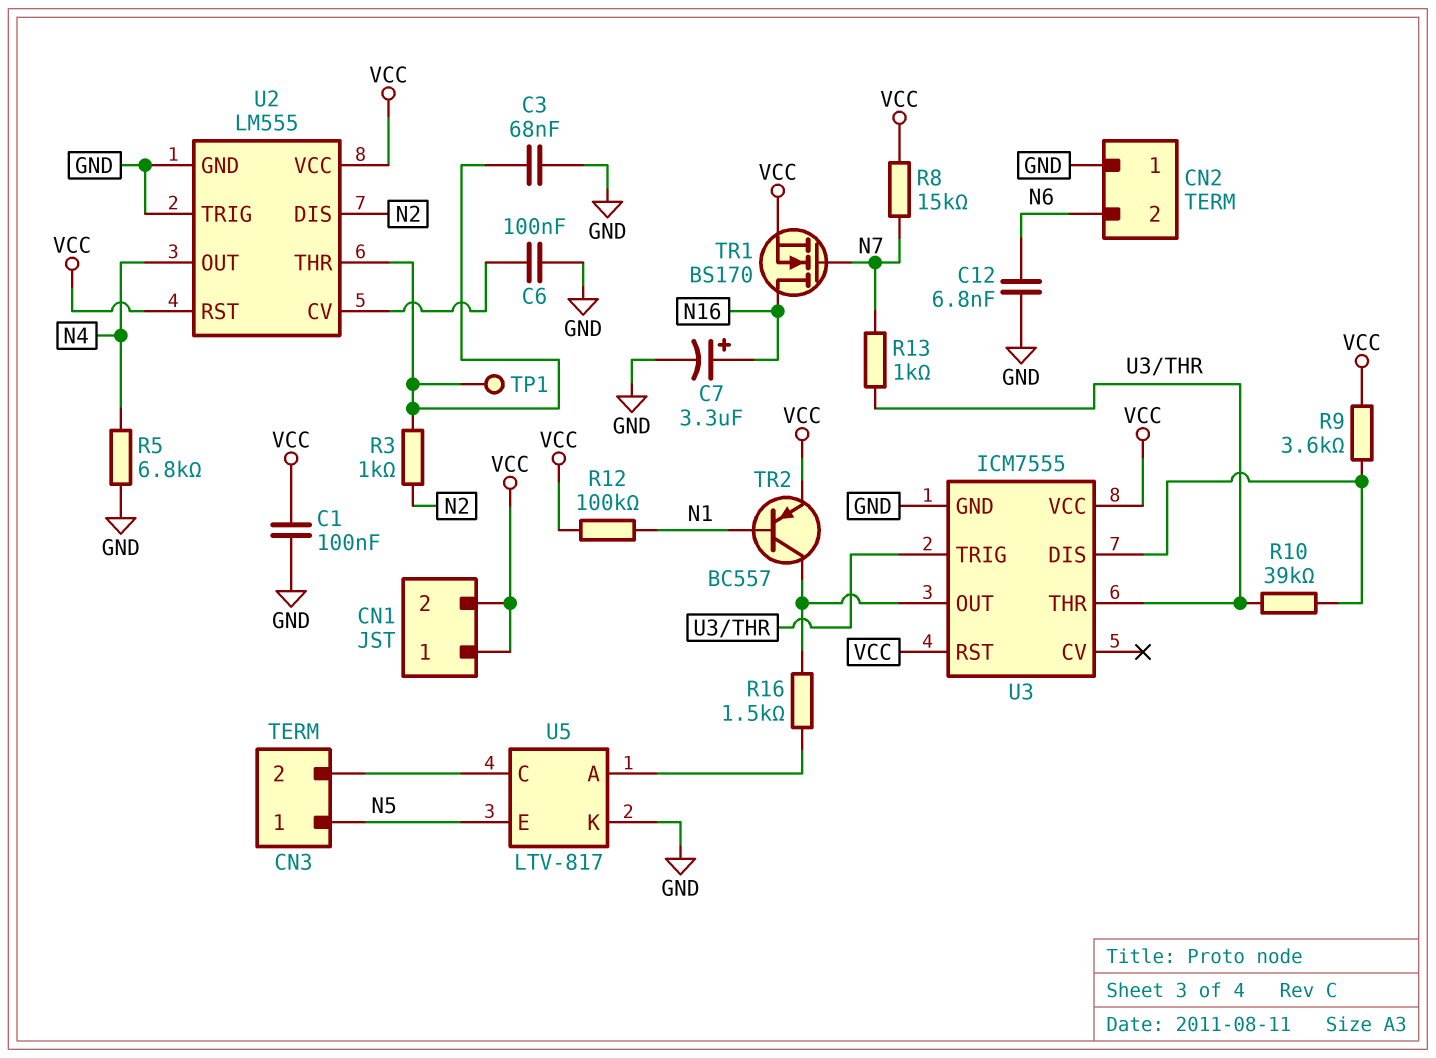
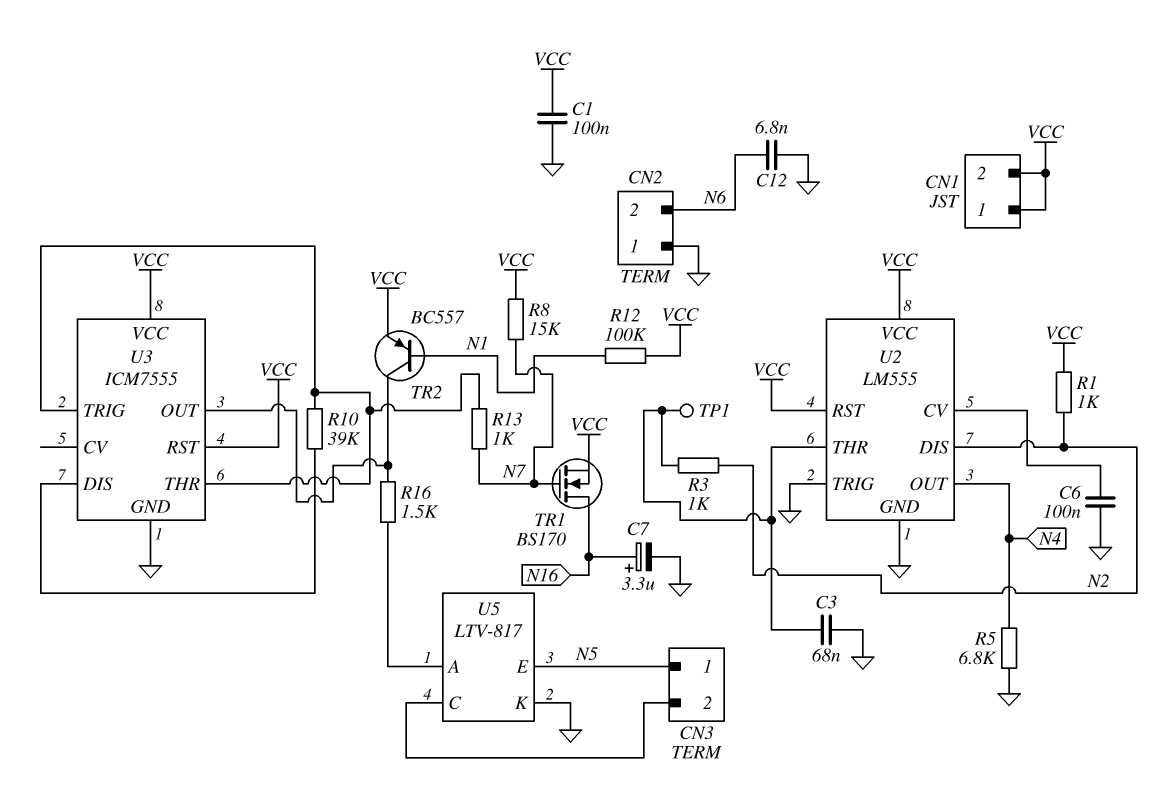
R1: none -> 1k (N2, VCC)
R9: 3.6k (U3/DIS, VCC) -> none

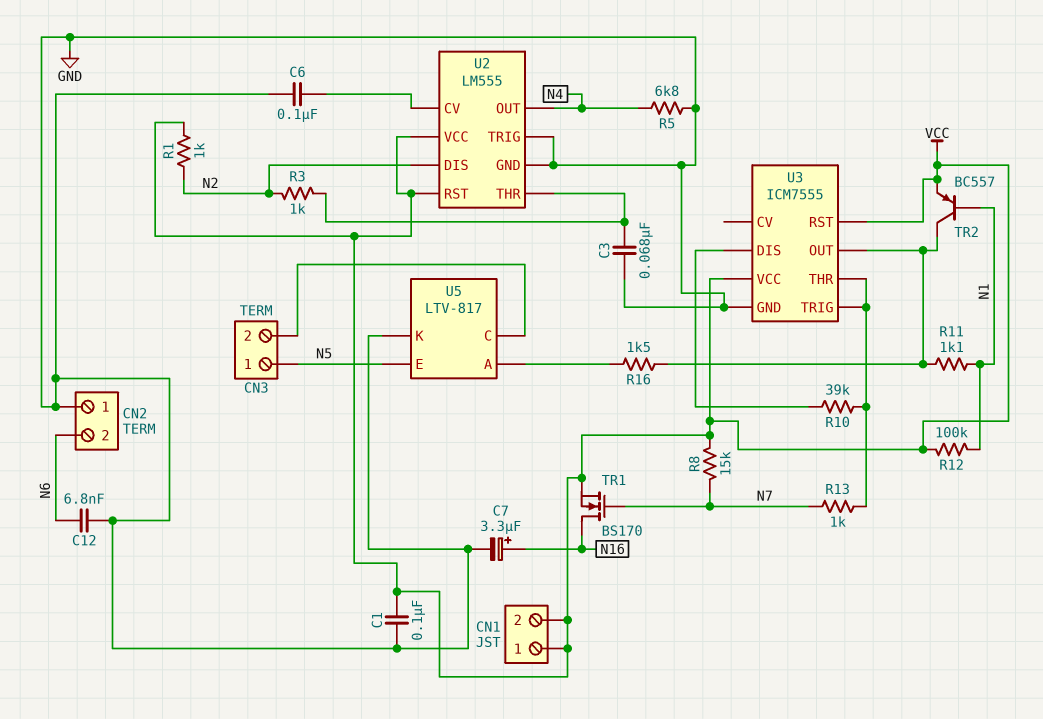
R11: none -> 1.1k (N1, U3/OUT)
TP1: test point (U2/THR) -> none

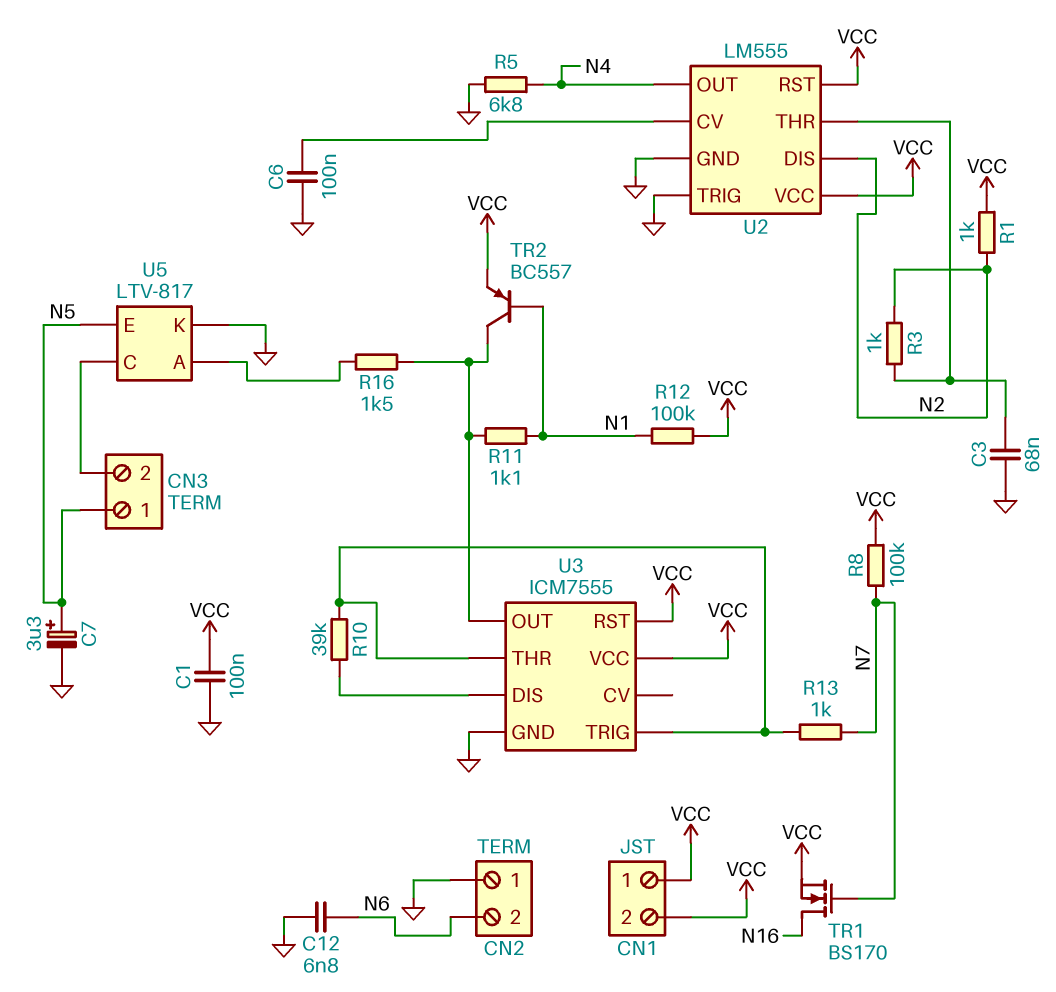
C7: 3.3uF (plus N16, minus GND) -> 3.3uF (plus N5, minus GND)
R8: 15k (N7, VCC) -> 100k (N7, VCC)

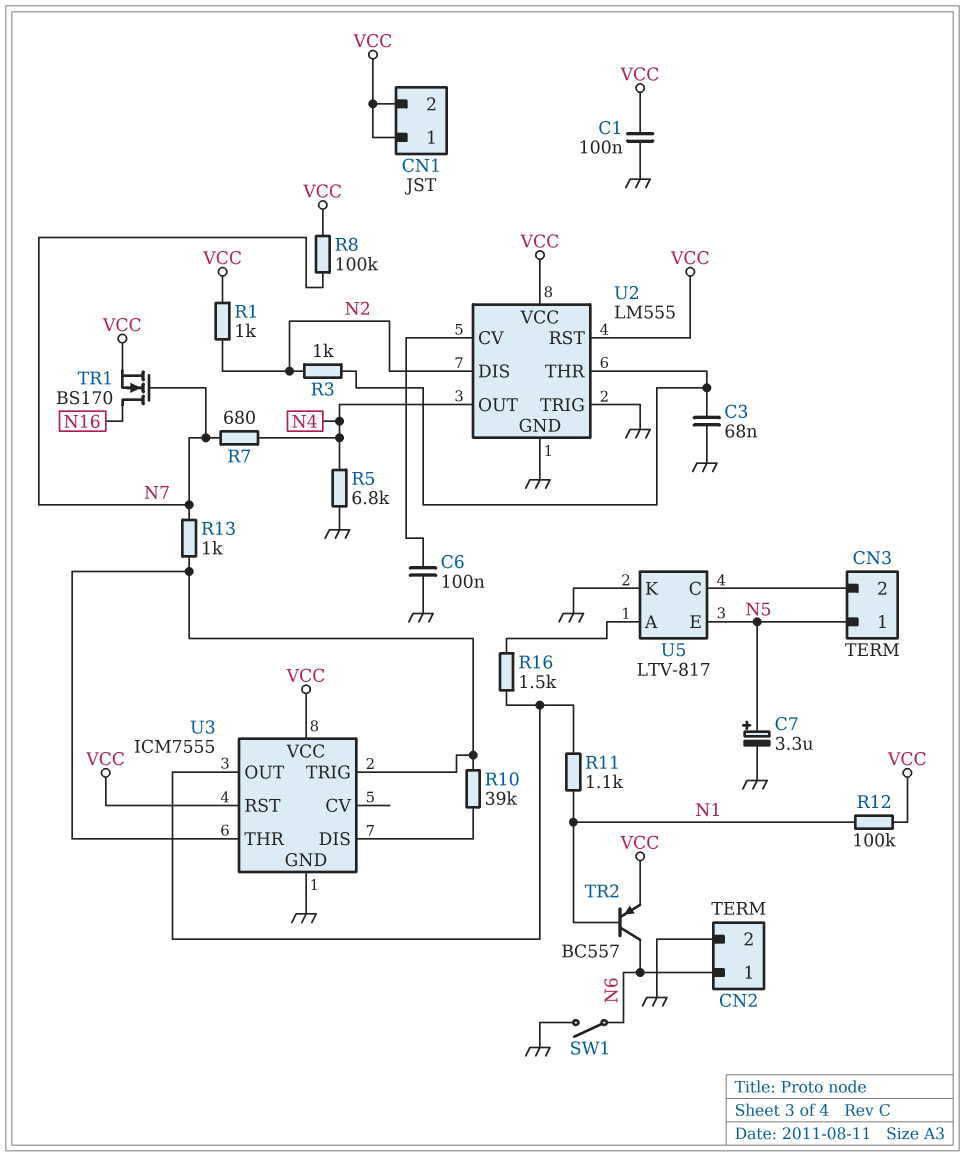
C12: 6.8nF (GND, N6) -> none
CN2 pin 1: GND -> N6
CN2 pin 2: N6 -> GND
R7: none -> 680 (N4, N7)
SW1: none -> switch (GND, N6)
TR2: PNP BC557 (B N1, C U3/OUT, E VCC) -> PNP BC557 (B N1, C N6, E VCC)

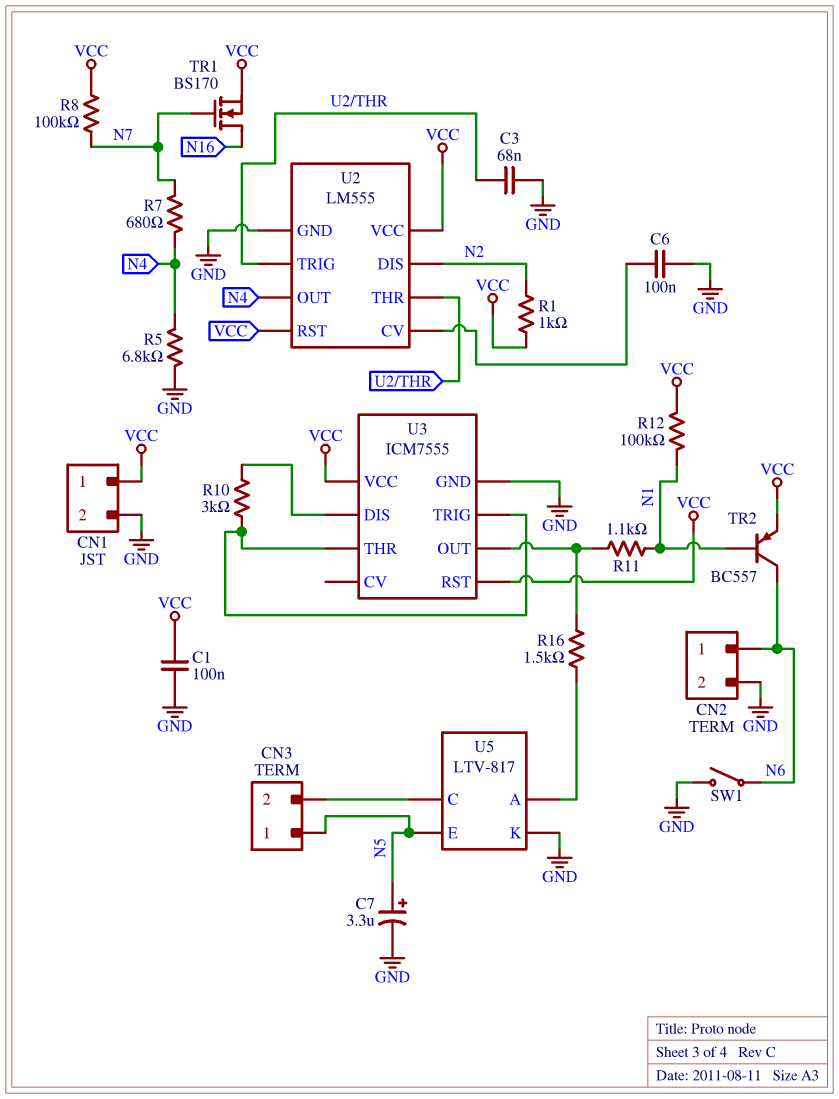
CN1 pin 2: VCC -> GND
R3: 1k (N2, U2/THR) -> none
R10: 39k (U3/DIS, U3/THR) -> 3k (U3/DIS, U3/THR)
R13: 1k (N7, U3/THR) -> none
U2 pin TRIG: GND -> U2/THR

